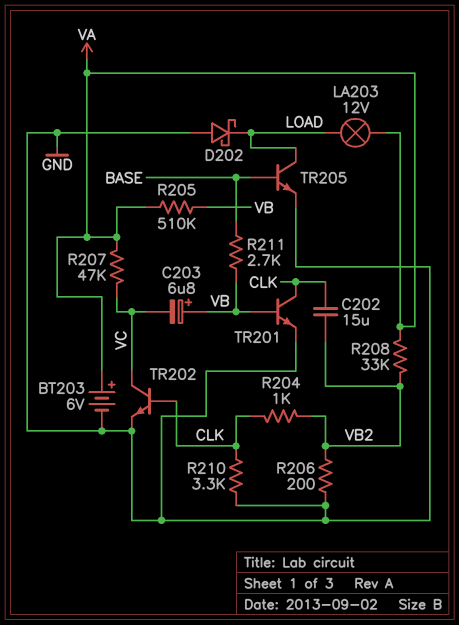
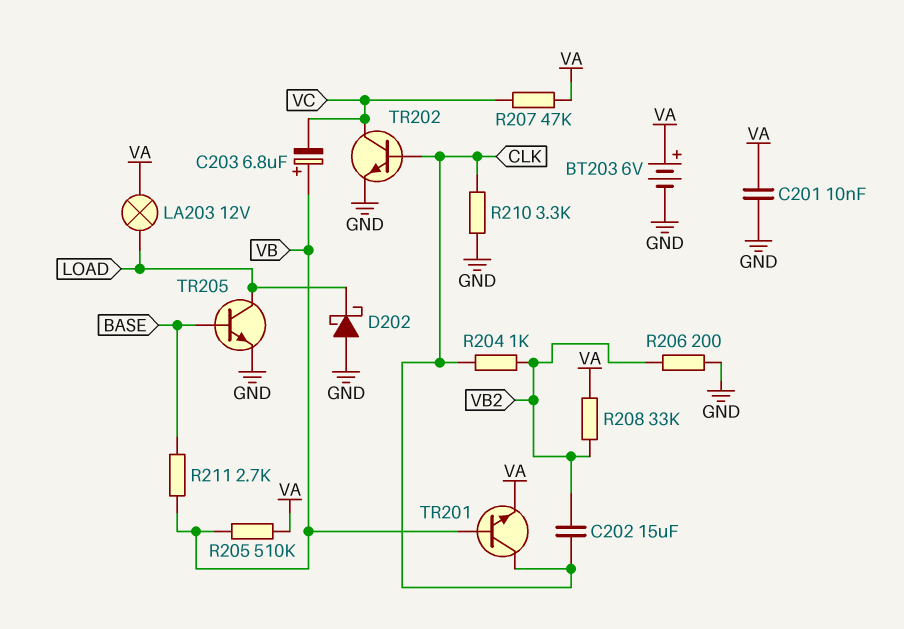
C201: none -> 10nF (GND, VA)
TR201: NPN (B VB, C CLK, E GND) -> NPN (B VB, C CLK, E VA)

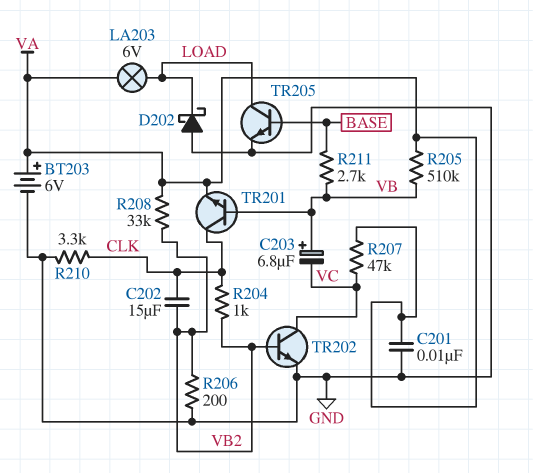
LA203: lamp 12V (LOAD, VA) -> lamp 6V (LOAD, VA)
TR202: NPN (B CLK, C VC, E GND) -> NPN (B VB2, C VC, E GND)

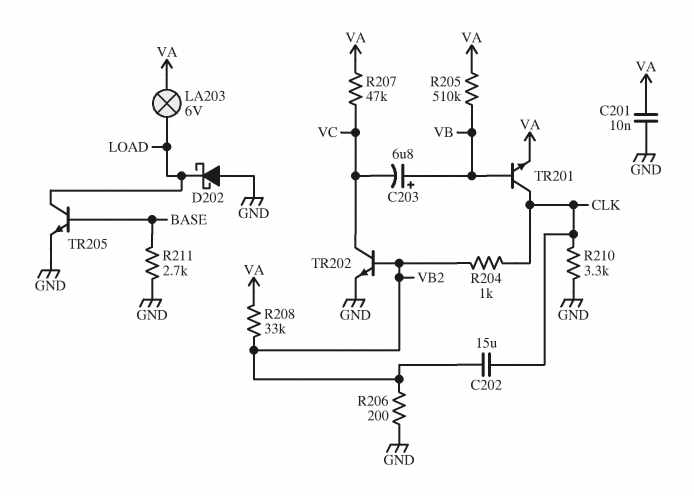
BT203: 6V (plus VA, minus GND) -> none
R211: 2.7k (BASE, VB) -> 2.7k (BASE, GND)

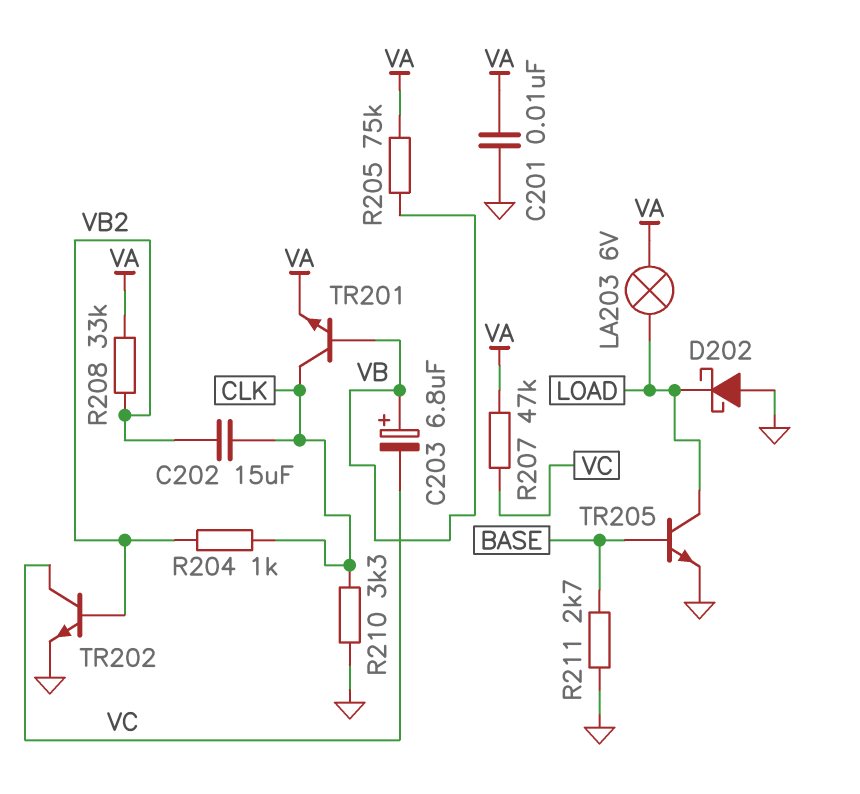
R205: 510k (VA, VB) -> 75k (VA, VB)
R206: 200 (GND, VB2) -> none

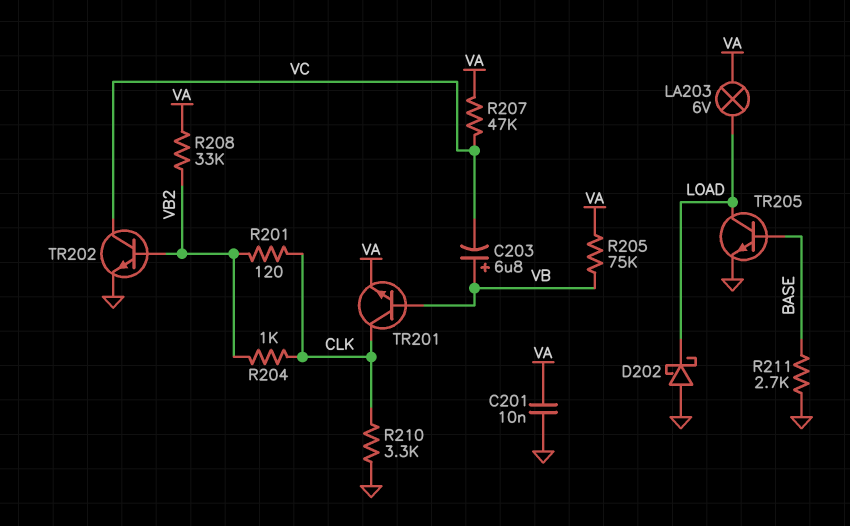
C202: 15uF (CLK, VB2) -> none
R201: none -> 120 (CLK, VB2)

